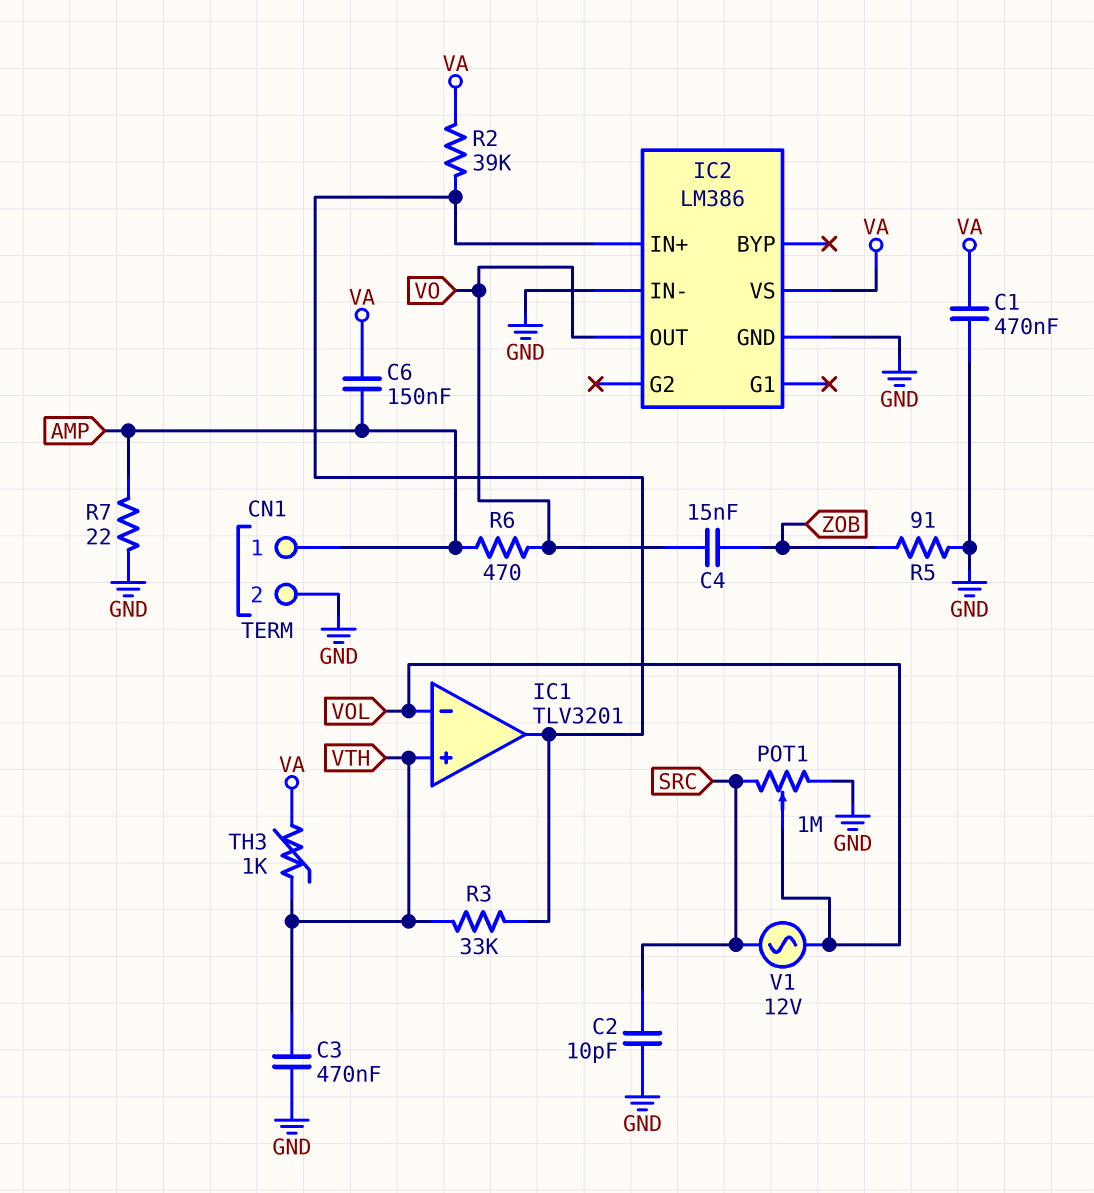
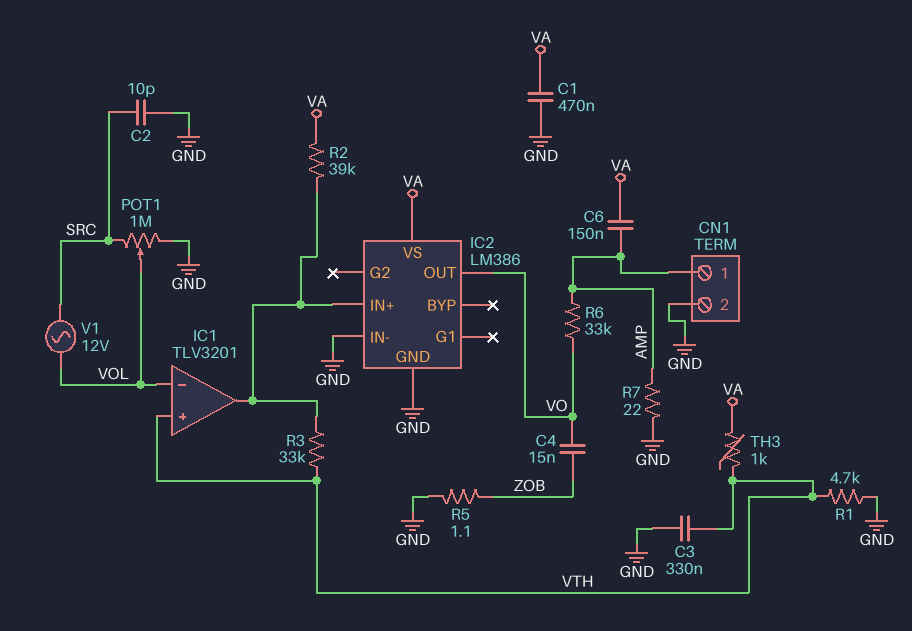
C3: 470nF (GND, VTH) -> 330nF (GND, VTH)
R1: none -> 4.7k (GND, VTH)
R5: 91 (GND, ZOB) -> 1.1 (GND, ZOB)
R6: 470 (AMP, VO) -> 33k (AMP, VO)

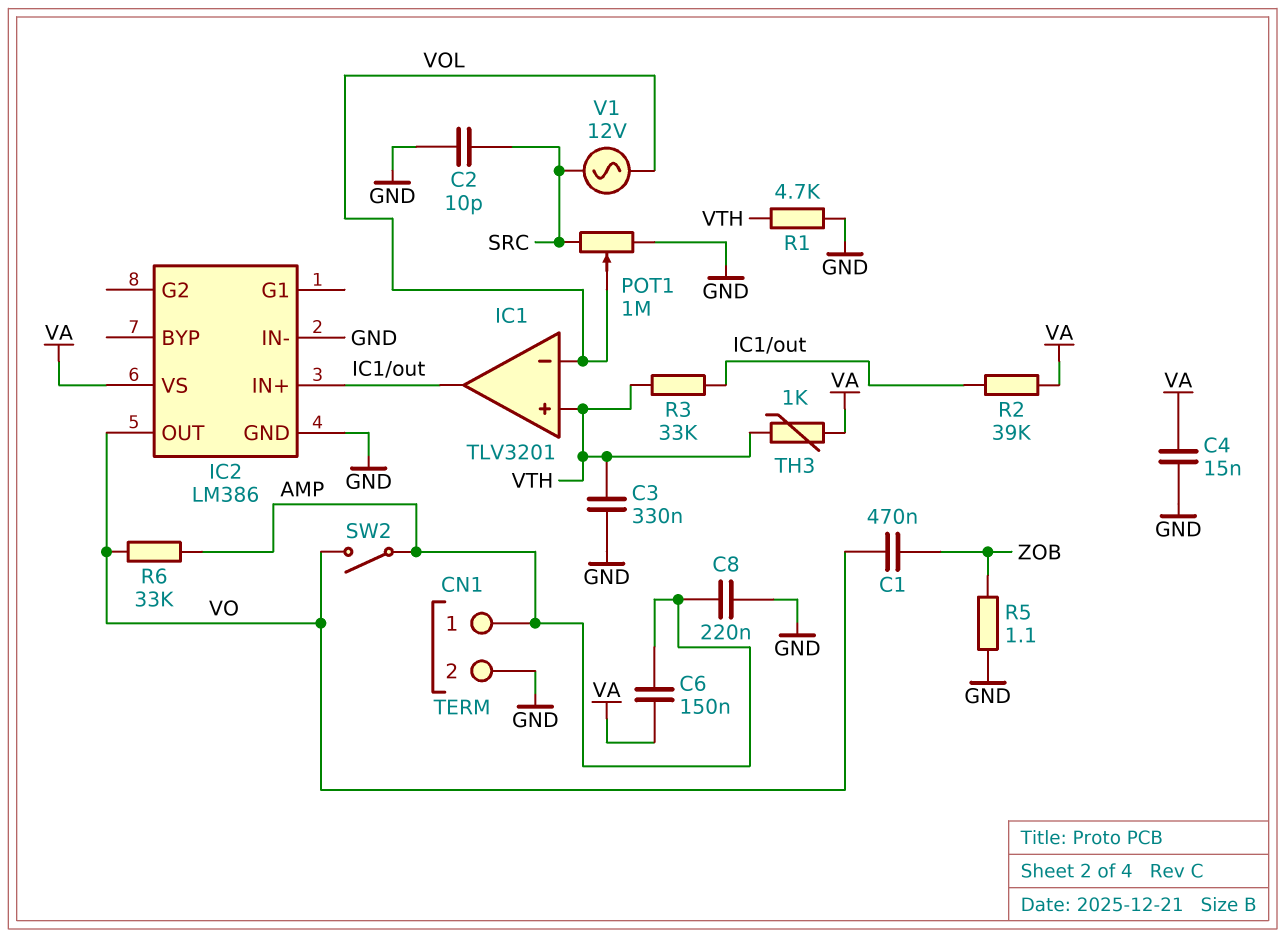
C1: 470nF (GND, VA) -> 470nF (VO, ZOB)
C4: 15nF (VO, ZOB) -> 15nF (GND, VA)
C8: none -> 220nF (AMP, GND)
R7: 22 (AMP, GND) -> none
SW2: none -> switch (AMP, VO)

